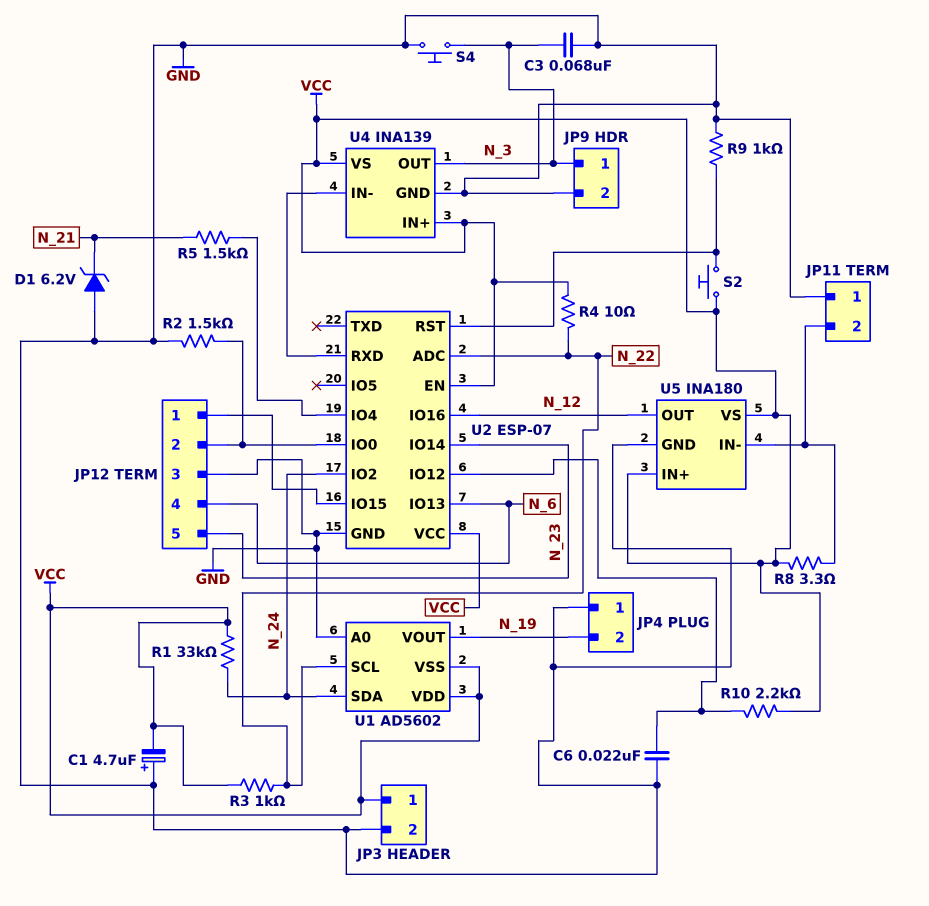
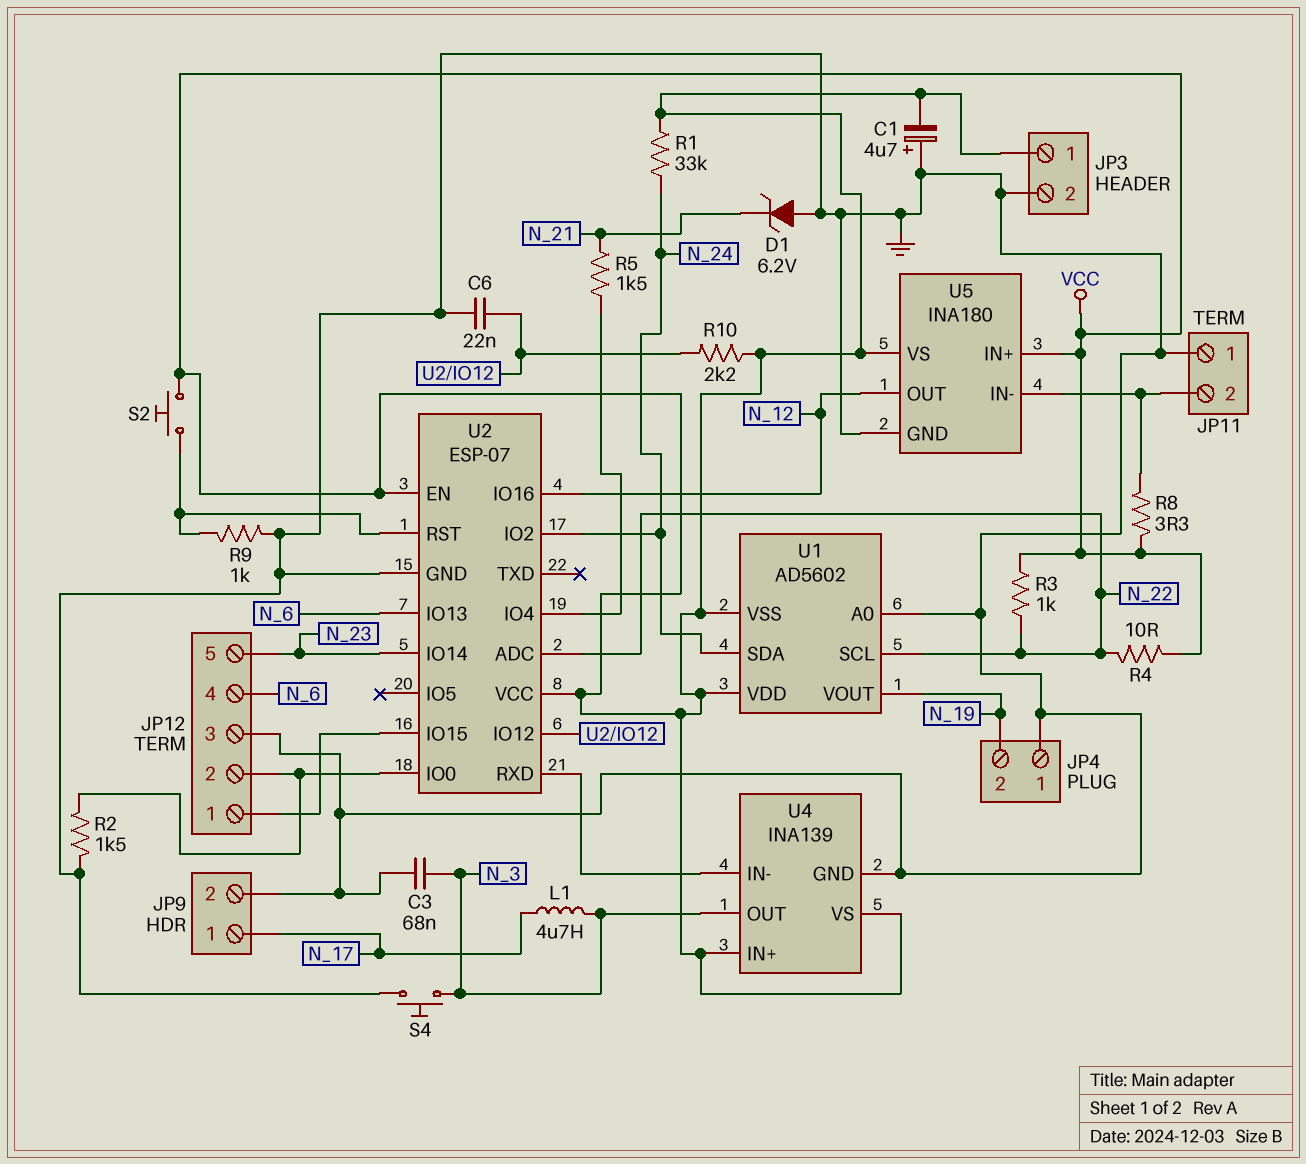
JP9 pin 1: N_3 -> N_17
L1: none -> 4.7uH (N_3, N_17)

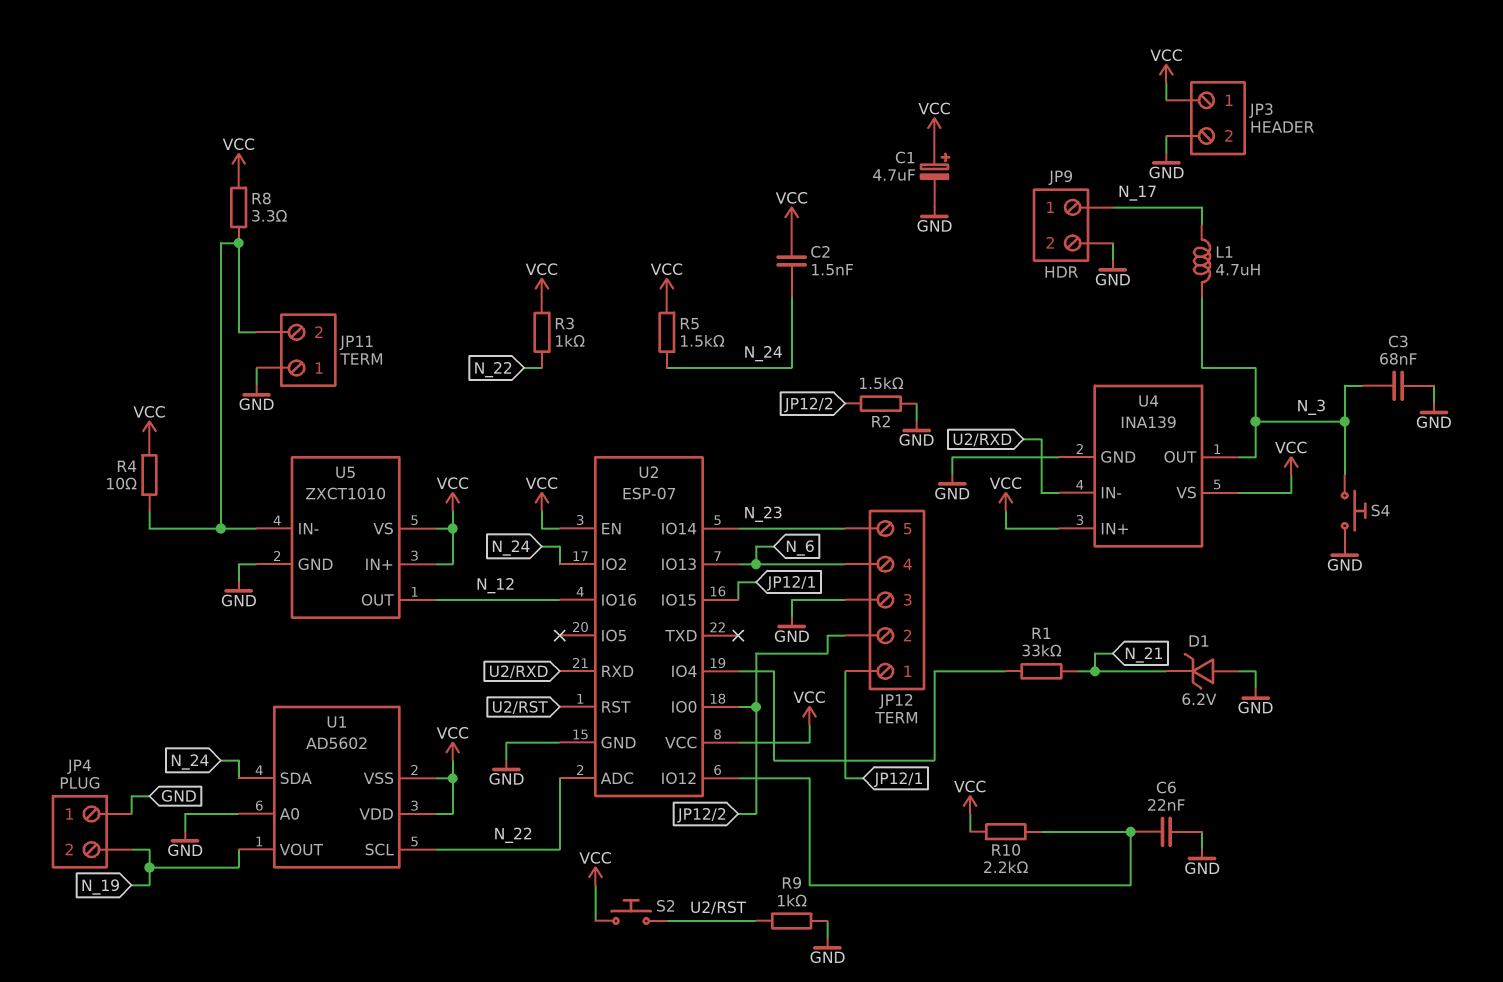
C1: 4.7uF (plus GND, minus VCC) -> 4.7uF (plus VCC, minus GND)
C2: none -> 1.5nF (N_24, VCC)
R1: 33k (N_24, VCC) -> 33k (N_21, U2/IO4)
R4: 10 (N_22, VCC) -> 10 (JP11/2, VCC)
R5: 1.5k (N_21, U2/IO4) -> 1.5k (N_24, VCC)
U5: INA180 -> ZXCT1010

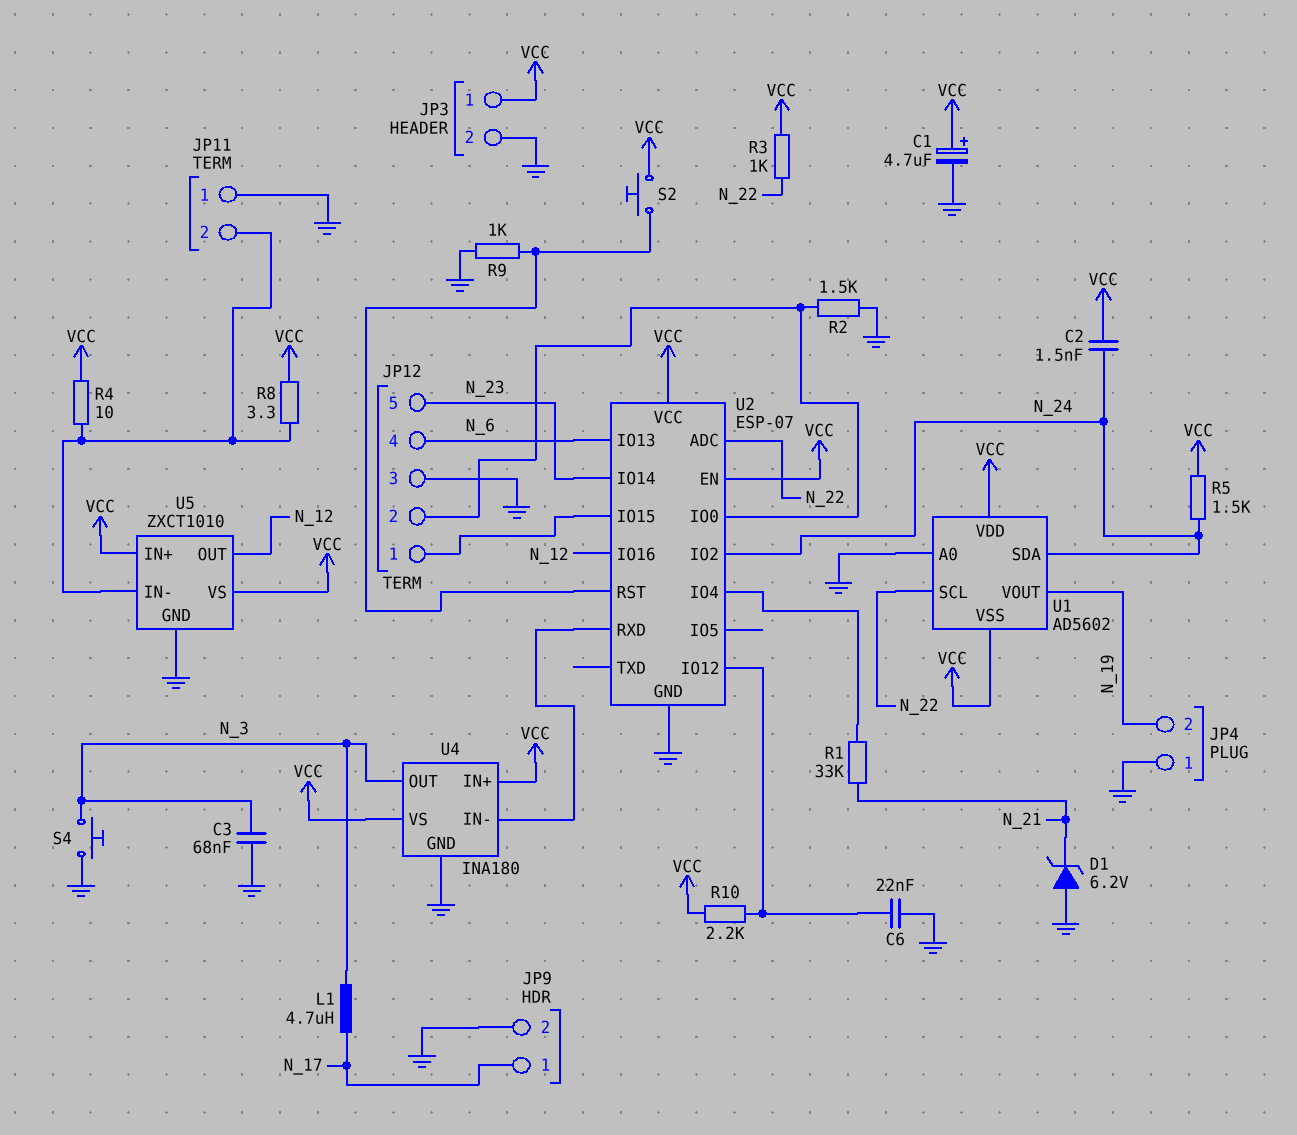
U4: INA139 -> INA180

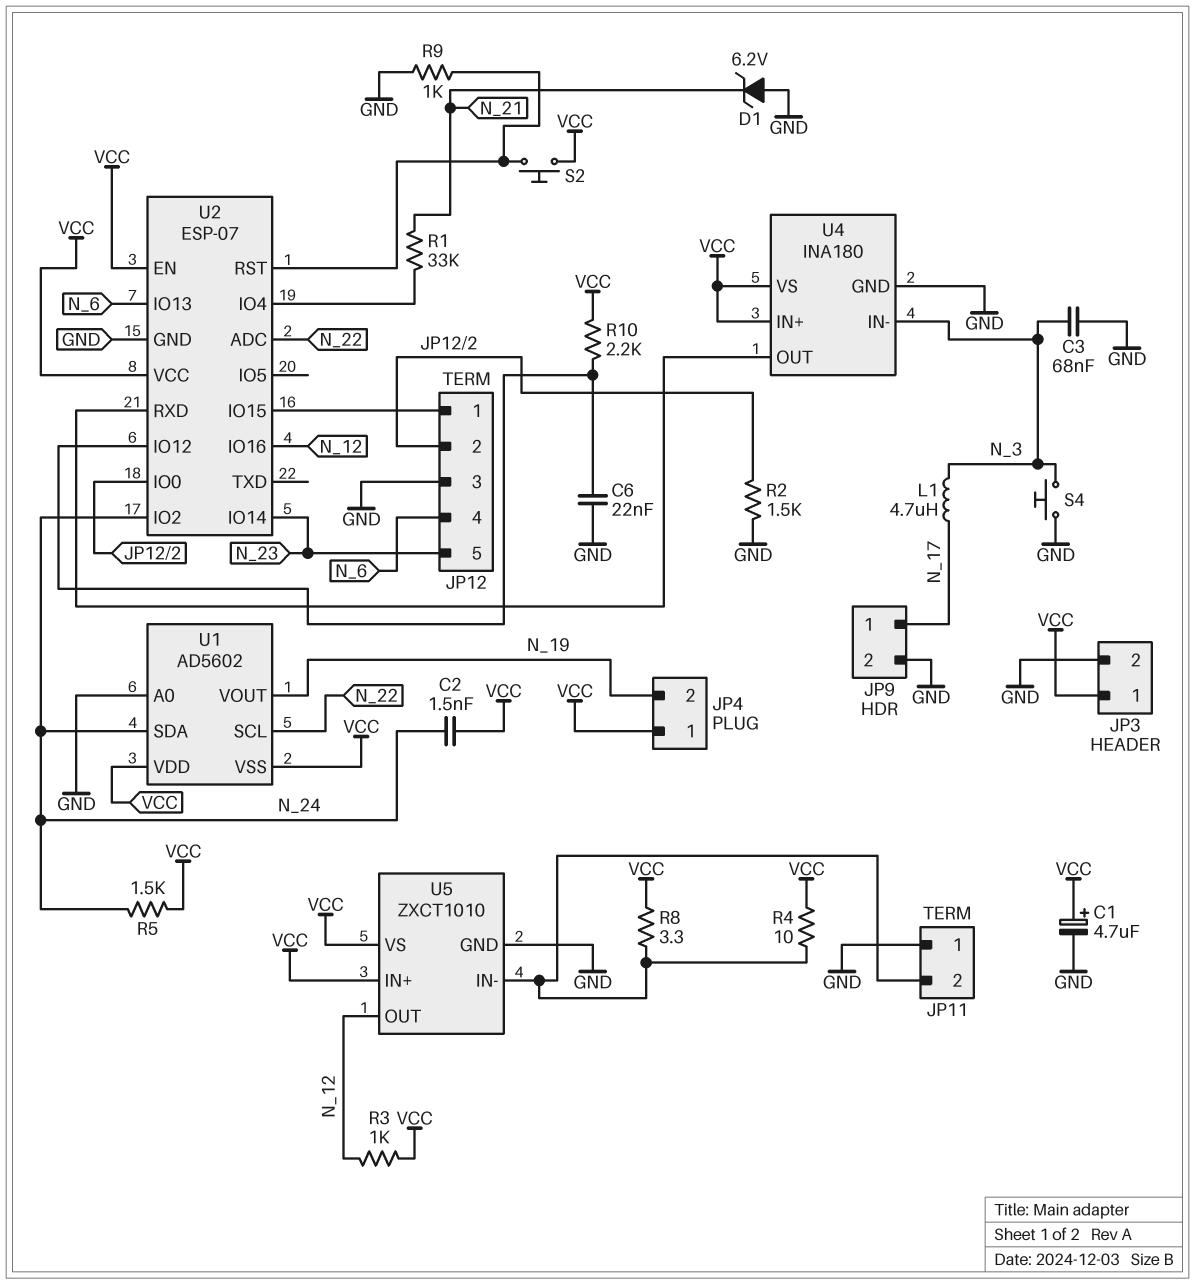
JP4 pin 1: GND -> VCC
R3: 1k (N_22, VCC) -> 1k (N_12, VCC)
U4 pin IN-: U2/RXD -> N_3
U4 pin OUT: N_3 -> U2/RXD

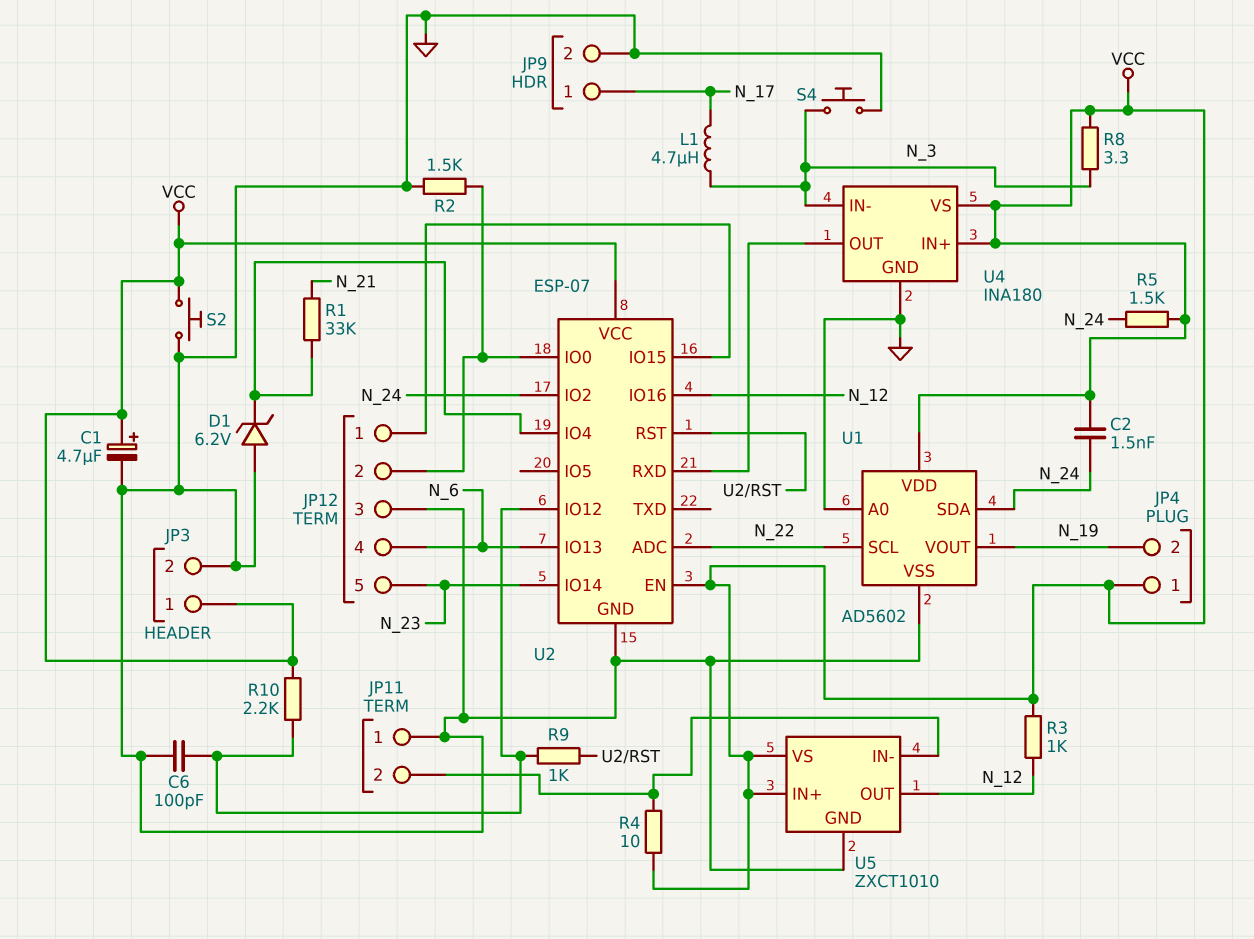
C3: 68nF (GND, N_3) -> none
C6: 22nF (GND, U2/IO12) -> 100pF (GND, U2/IO12)
D1: zener 6.2V (A GND, K N_21) -> zener 6.2V (A GND, K U2/IO4)
R8: 3.3 (JP11/2, VCC) -> 3.3 (N_3, VCC)
R9: 1k (GND, U2/RST) -> 1k (U2/IO12, U2/RST)
S2: button (U2/RST, VCC) -> button (GND, VCC)
U1 pin VSS: VCC -> GND

